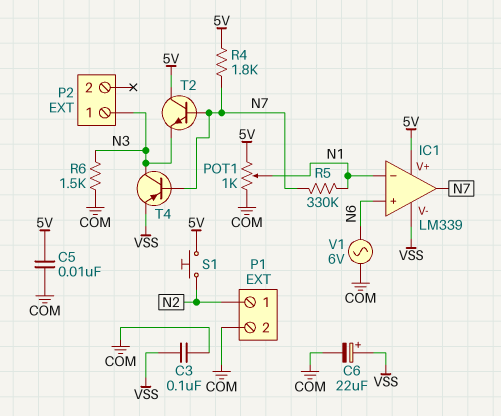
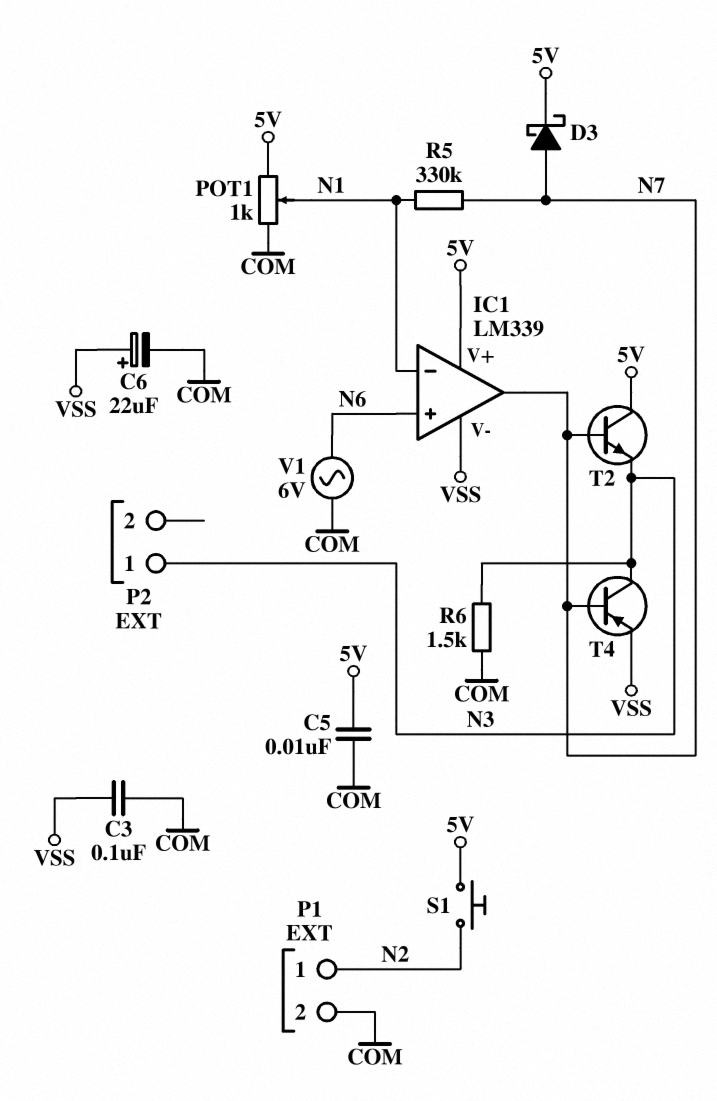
D3: none -> schottky (A N7, K 5V)
R4: 1.8k (5V, N7) -> none

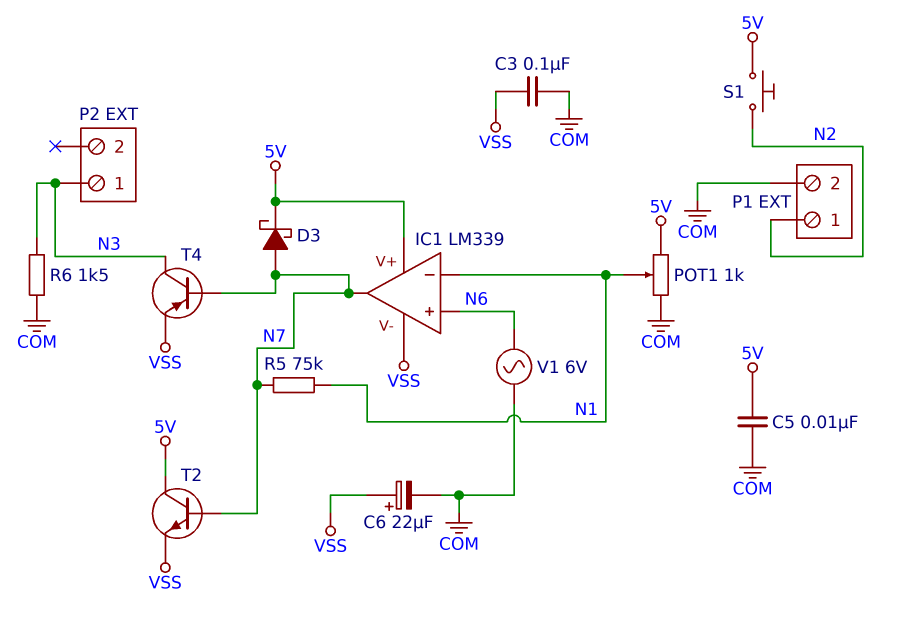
R5: 330k (N1, N7) -> 75k (N1, N7)
T2: NPN (B N7, C 5V, E N3) -> NPN (B N7, C 5V, E VSS)

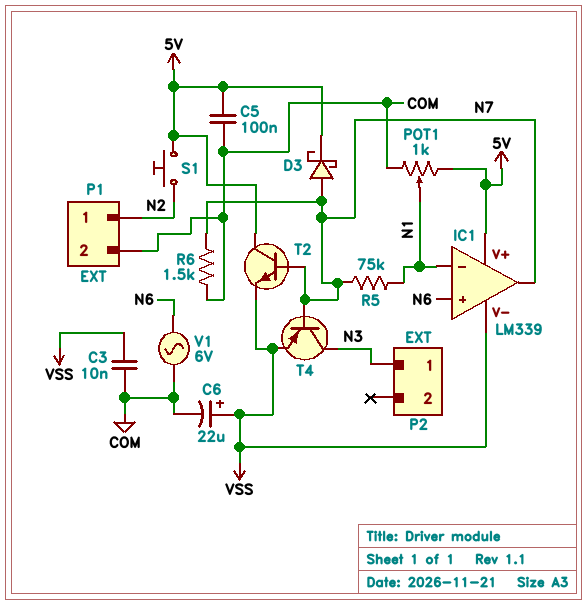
C3: 100nF (COM, VSS) -> 10nF (COM, VSS)
C5: 10nF (5V, COM) -> 100nF (5V, COM)
R6: 1.5k (COM, N3) -> 1.5k (COM, N7)

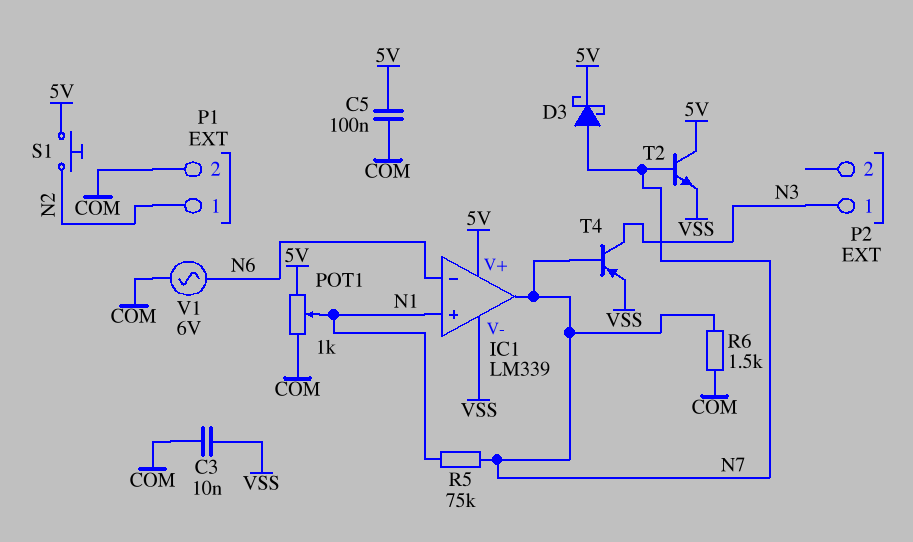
C6: 22uF (plus VSS, minus COM) -> none
IC1 pin in+: N6 -> N1
IC1 pin in-: N1 -> N6

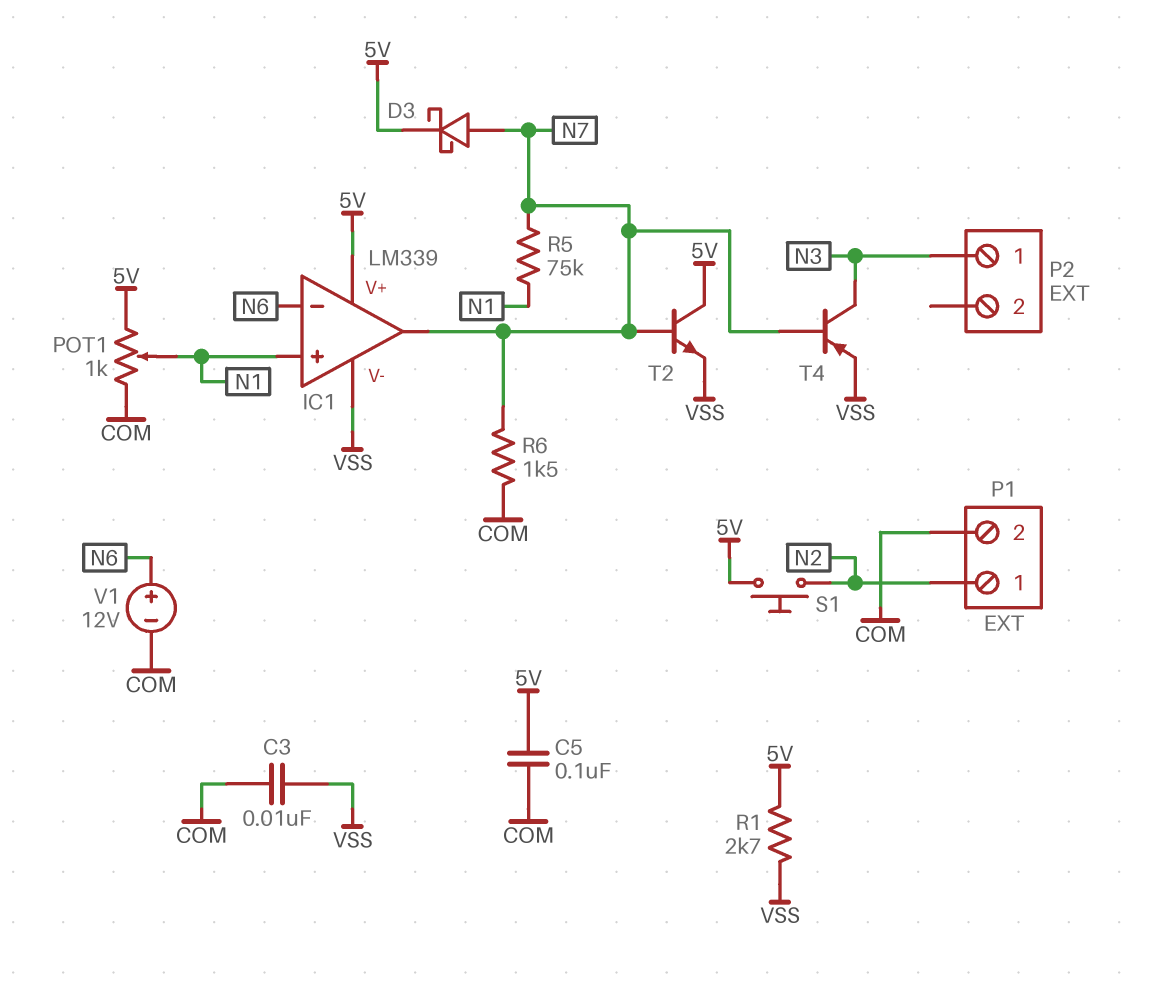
R1: none -> 2.7k (5V, VSS)
V1: AC 6V (COM, N6) -> 12V (plus N6, minus COM)

